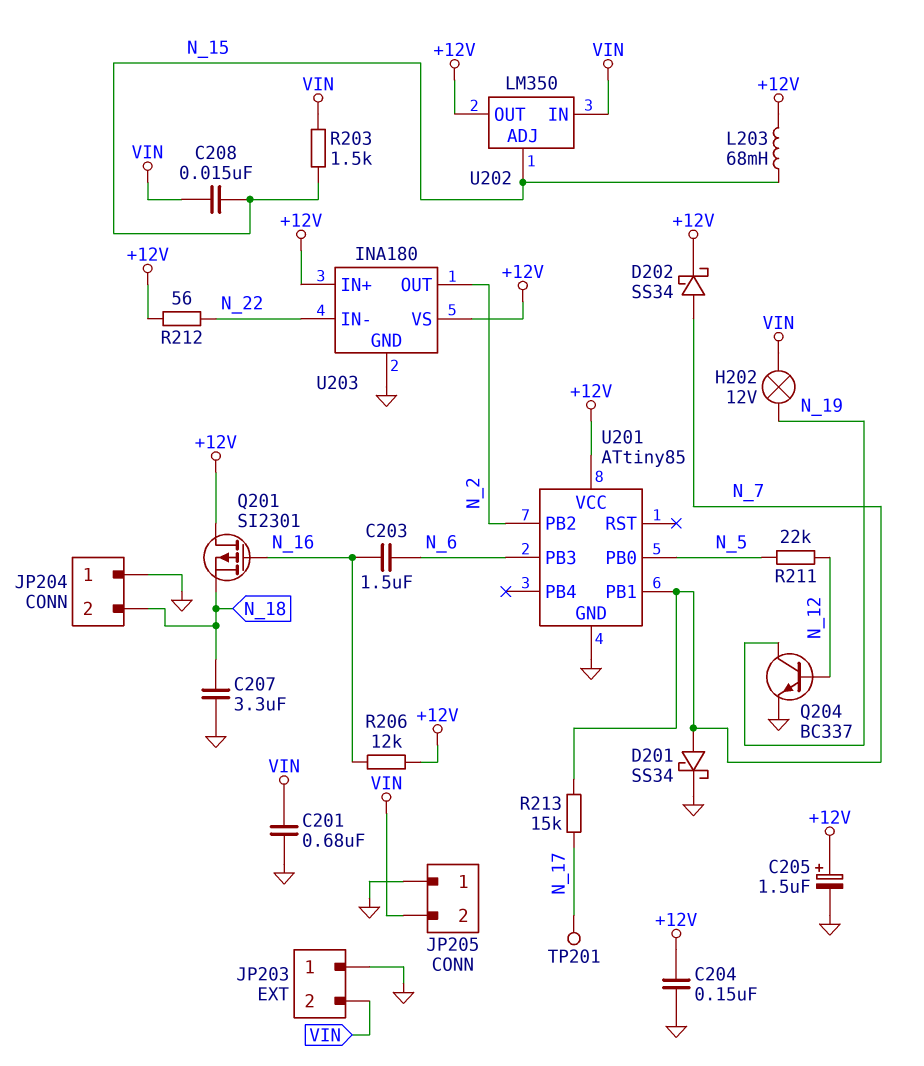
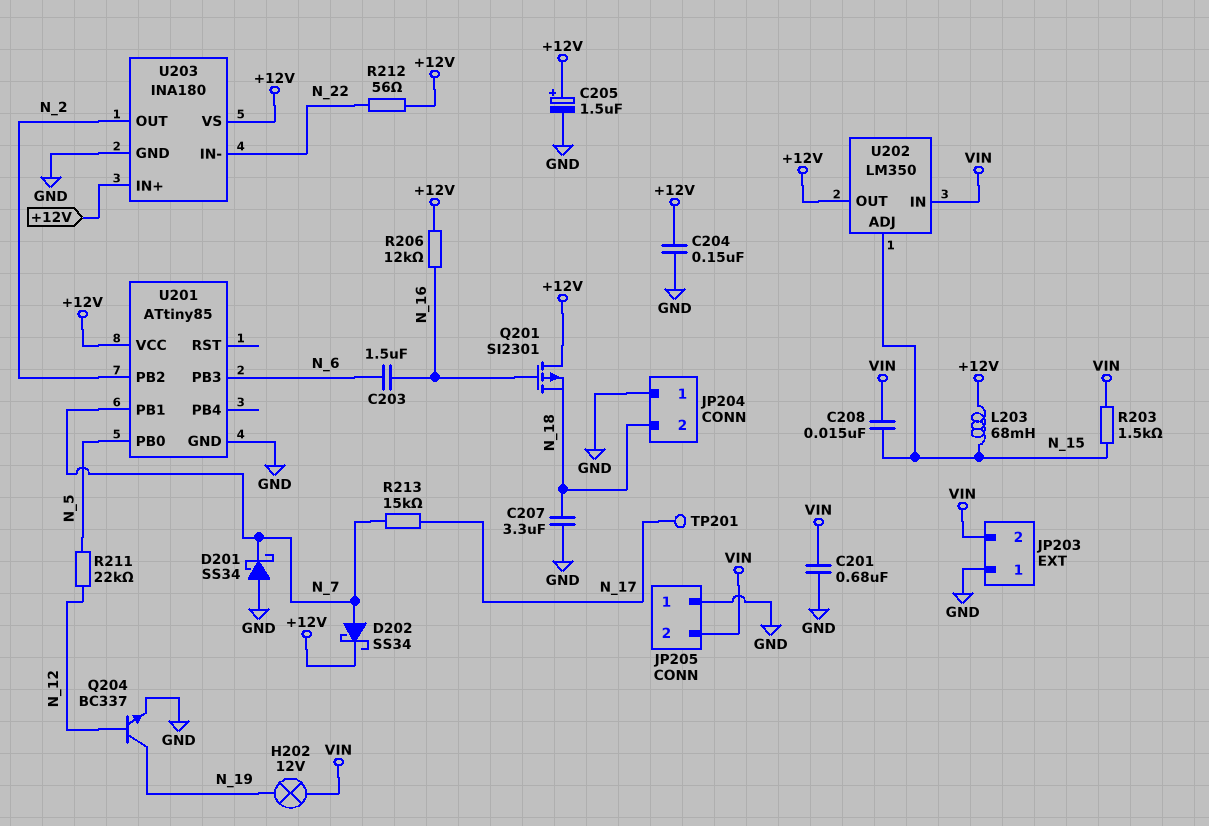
D201: schottky SS34 (A N_7, K GND) -> schottky SS34 (A GND, K N_7)

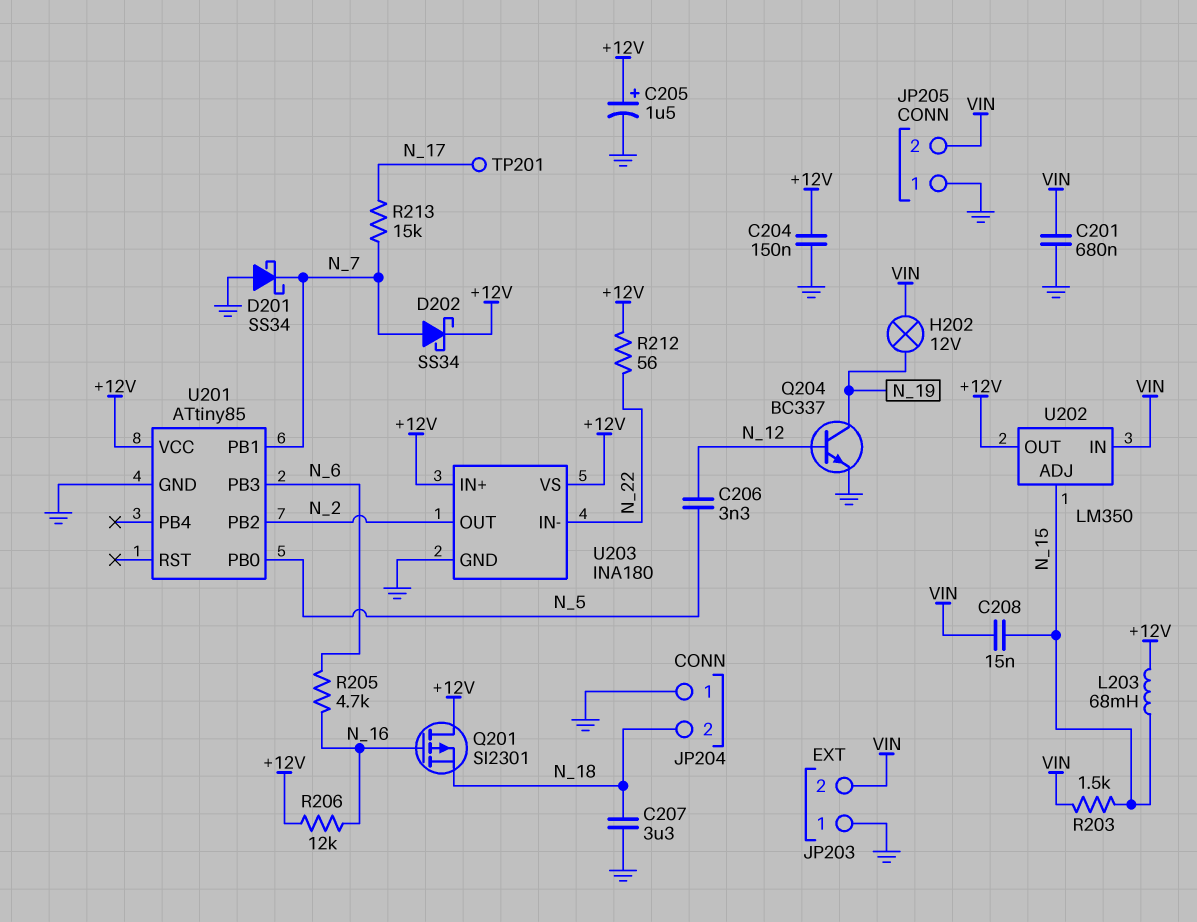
C203: 1.5uF (N_6, N_16) -> none
C206: none -> 3.3nF (N_5, N_12)
R205: none -> 4.7k (N_6, N_16)
R211: 22k (N_5, N_12) -> none

